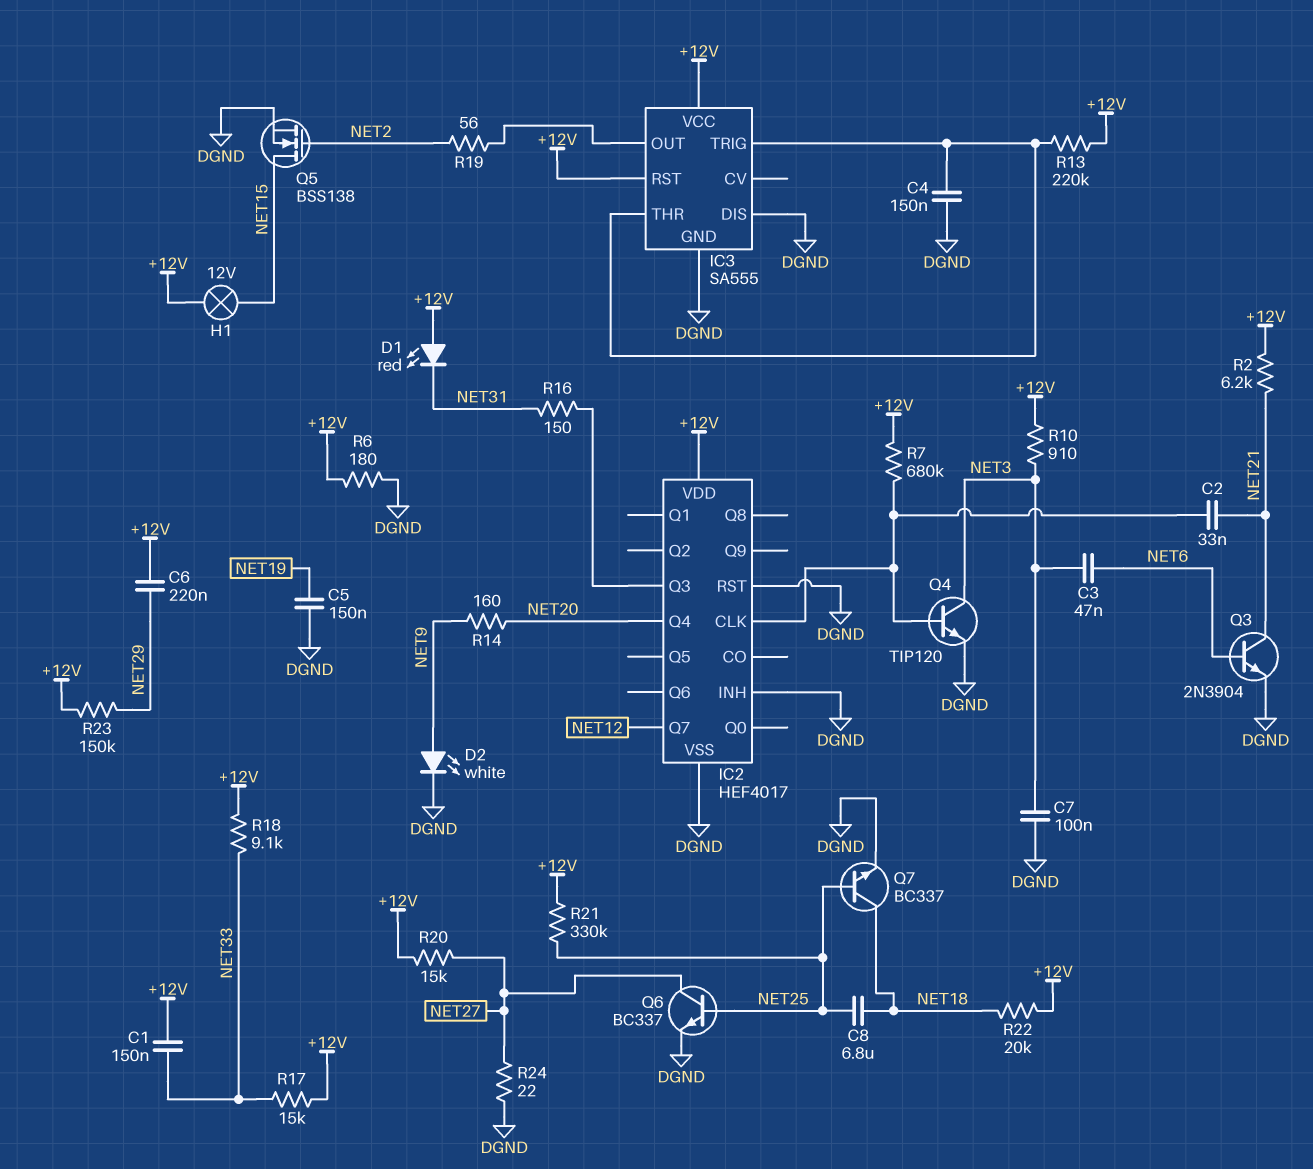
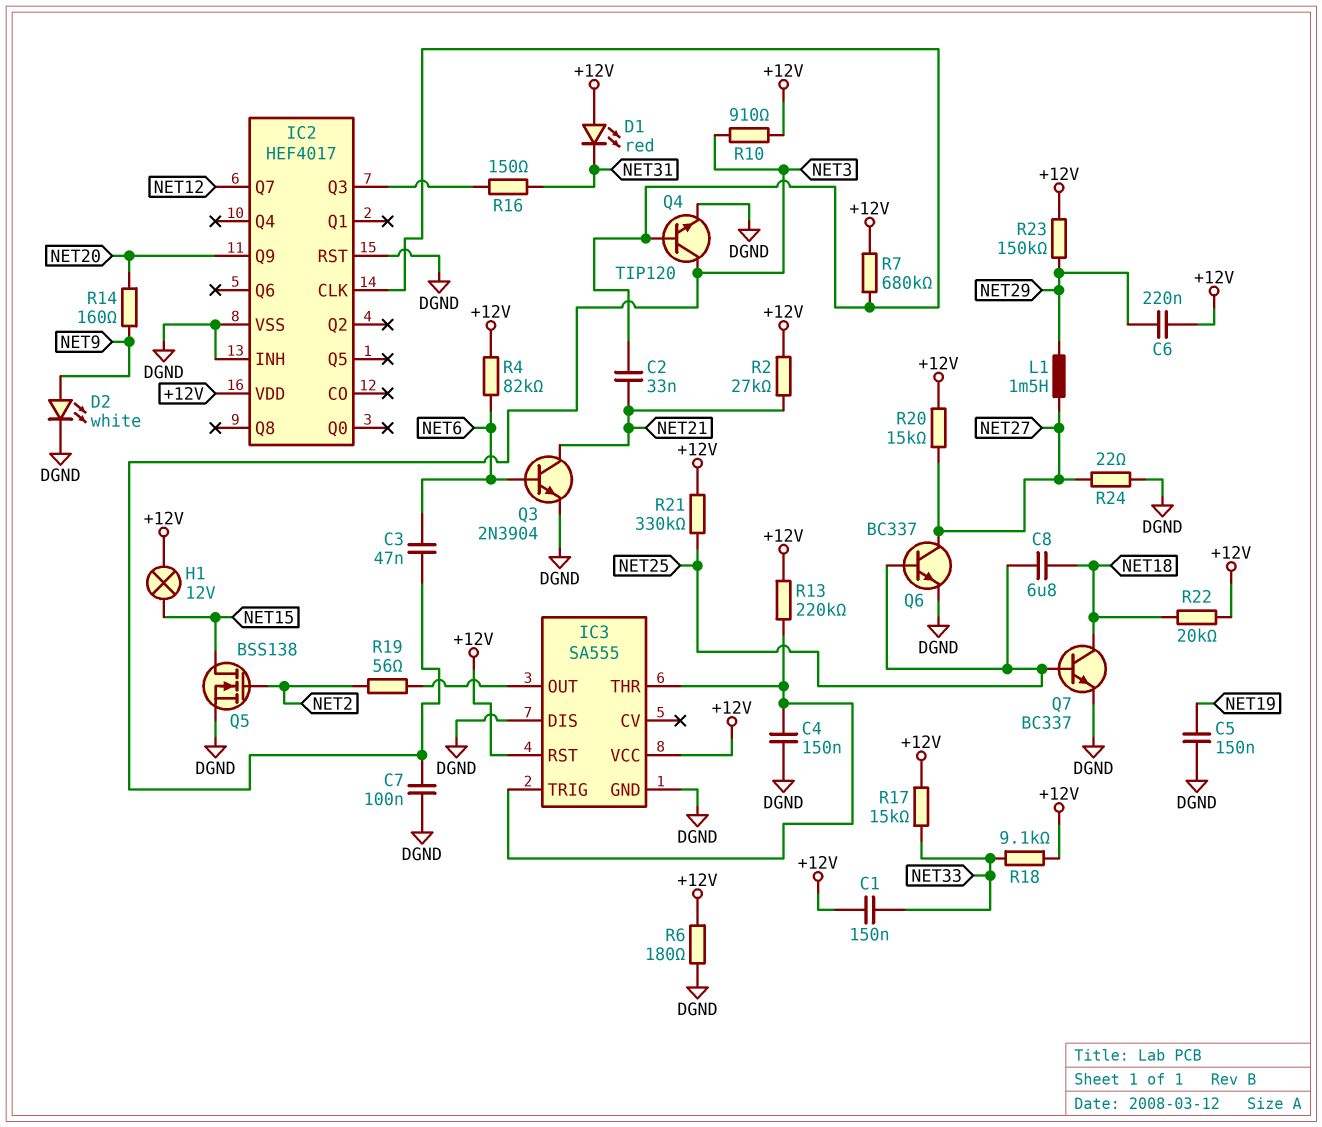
IC2 pin Q4: NET20 -> none
IC2 pin Q9: none -> NET20
L1: none -> 1.5mH (NET27, NET29)
R2: 6.2k (+12V, NET21) -> 27k (+12V, NET21)
R4: none -> 82k (+12V, NET6)

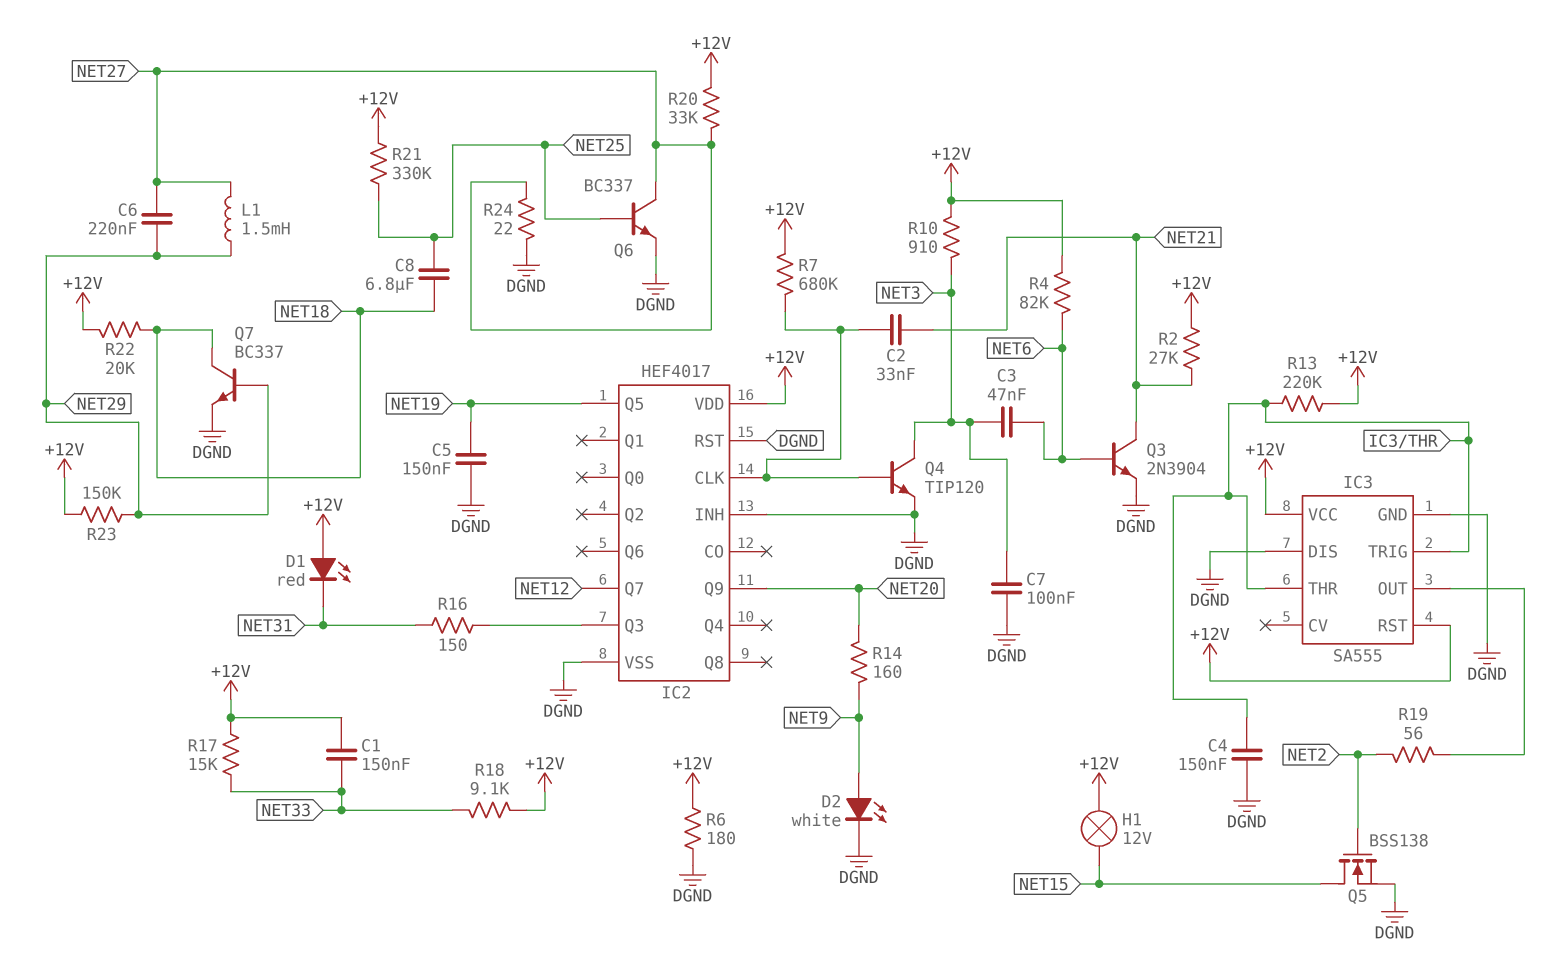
C6: 220nF (+12V, NET29) -> 220nF (NET27, NET29)
IC2 pin Q5: none -> NET19
Q7: NPN BC337 (B NET25, C NET18, E DGND) -> NPN BC337 (B NET29, C NET18, E DGND)
R20: 15k (+12V, NET27) -> 33k (+12V, NET27)

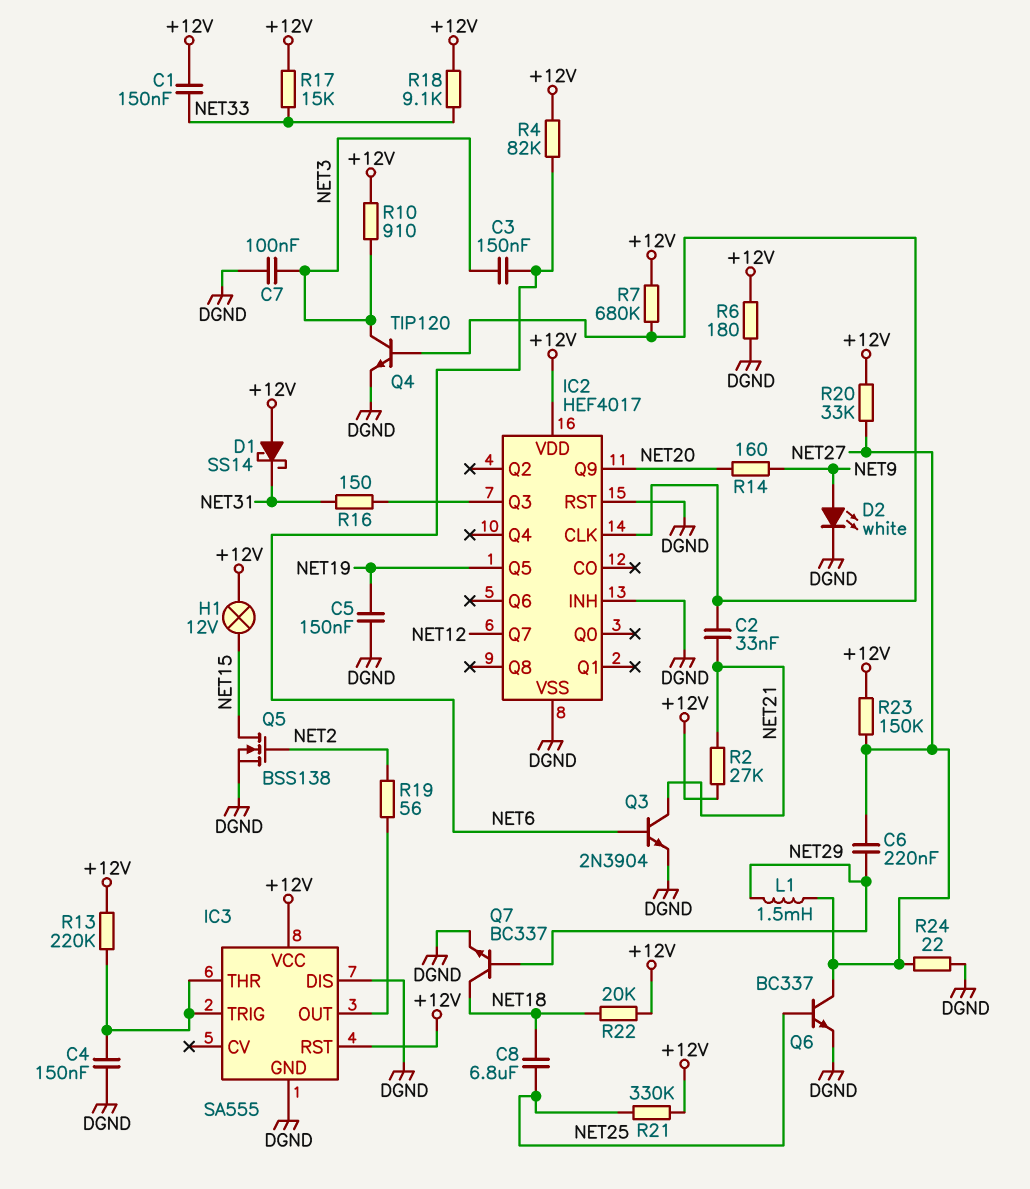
C3: 47nF (NET3, NET6) -> 150nF (NET3, NET6)
D1: LED red (A +12V, K NET31) -> schottky SS14 (A +12V, K NET31)
R23: 150k (+12V, NET29) -> 150k (+12V, NET27)

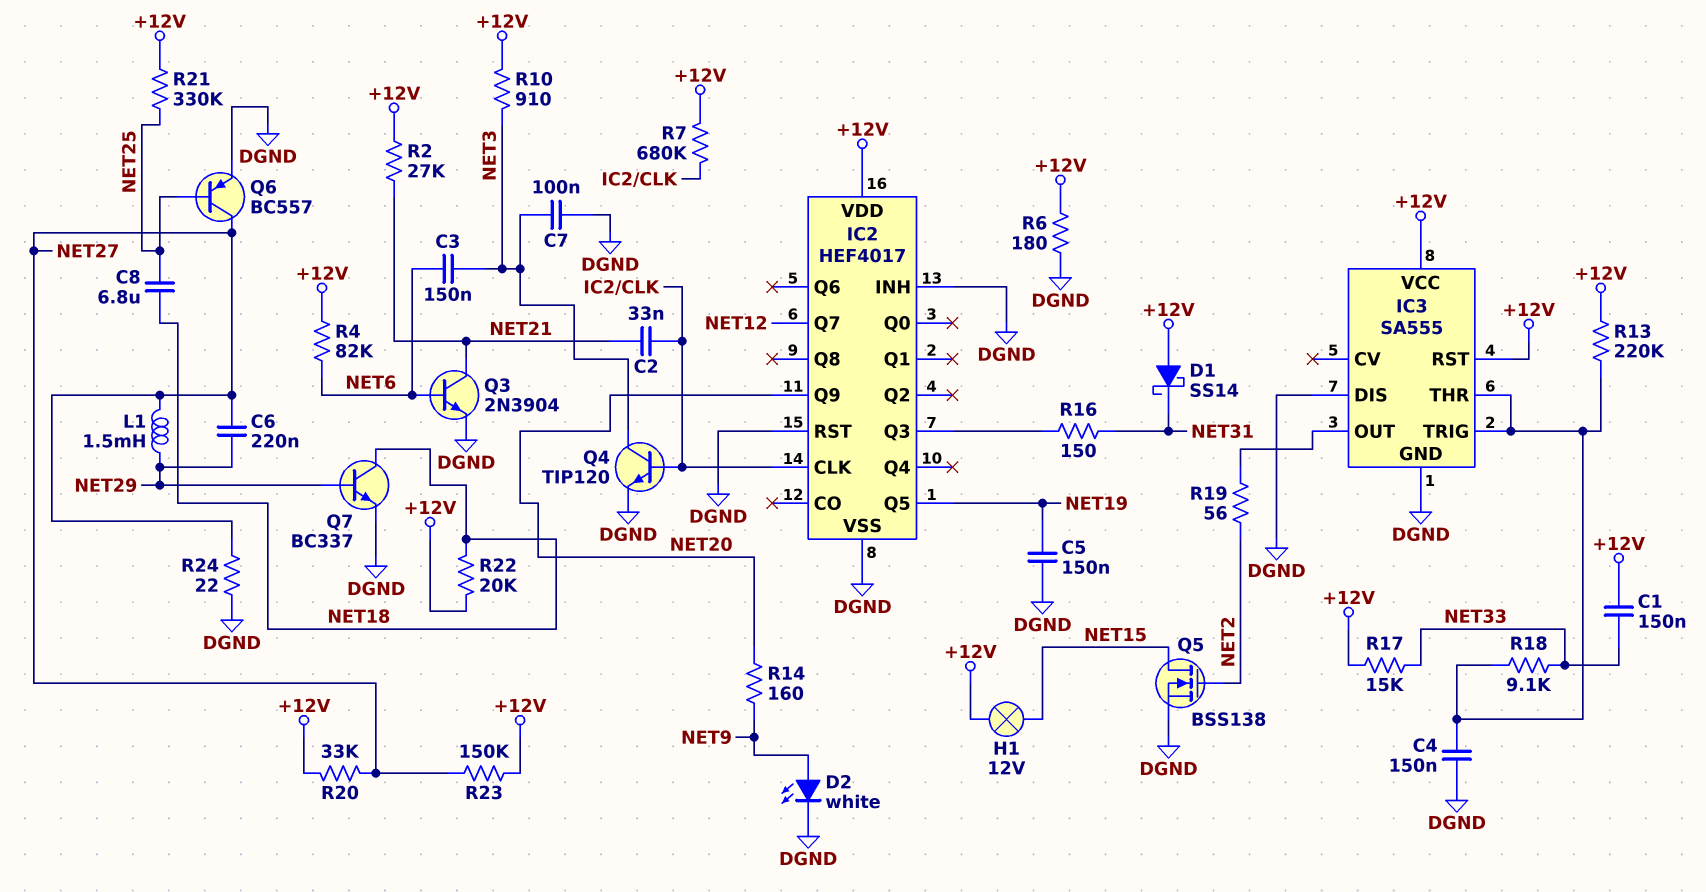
Q6: NPN BC337 (B NET25, C NET27, E DGND) -> PNP BC557 (B NET25, C NET27, E DGND)
R18: 9.1k (+12V, NET33) -> 9.1k (IC3/THR, NET33)

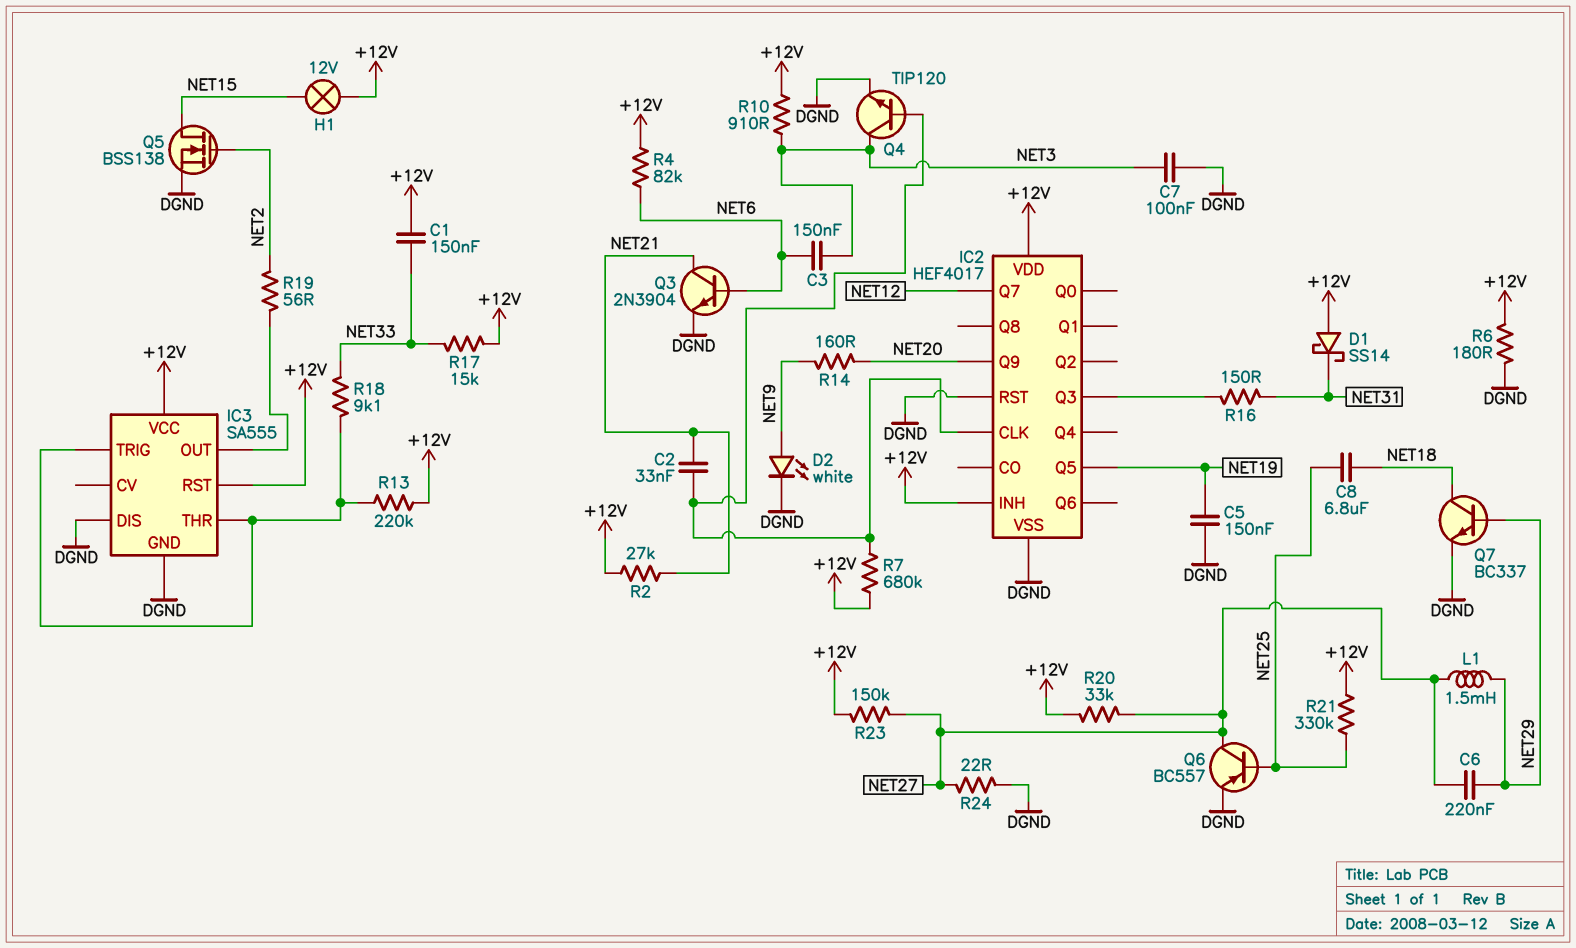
C4: 150nF (DGND, IC3/THR) -> none
IC2 pin INH: DGND -> +12V
R22: 20k (+12V, NET18) -> none

